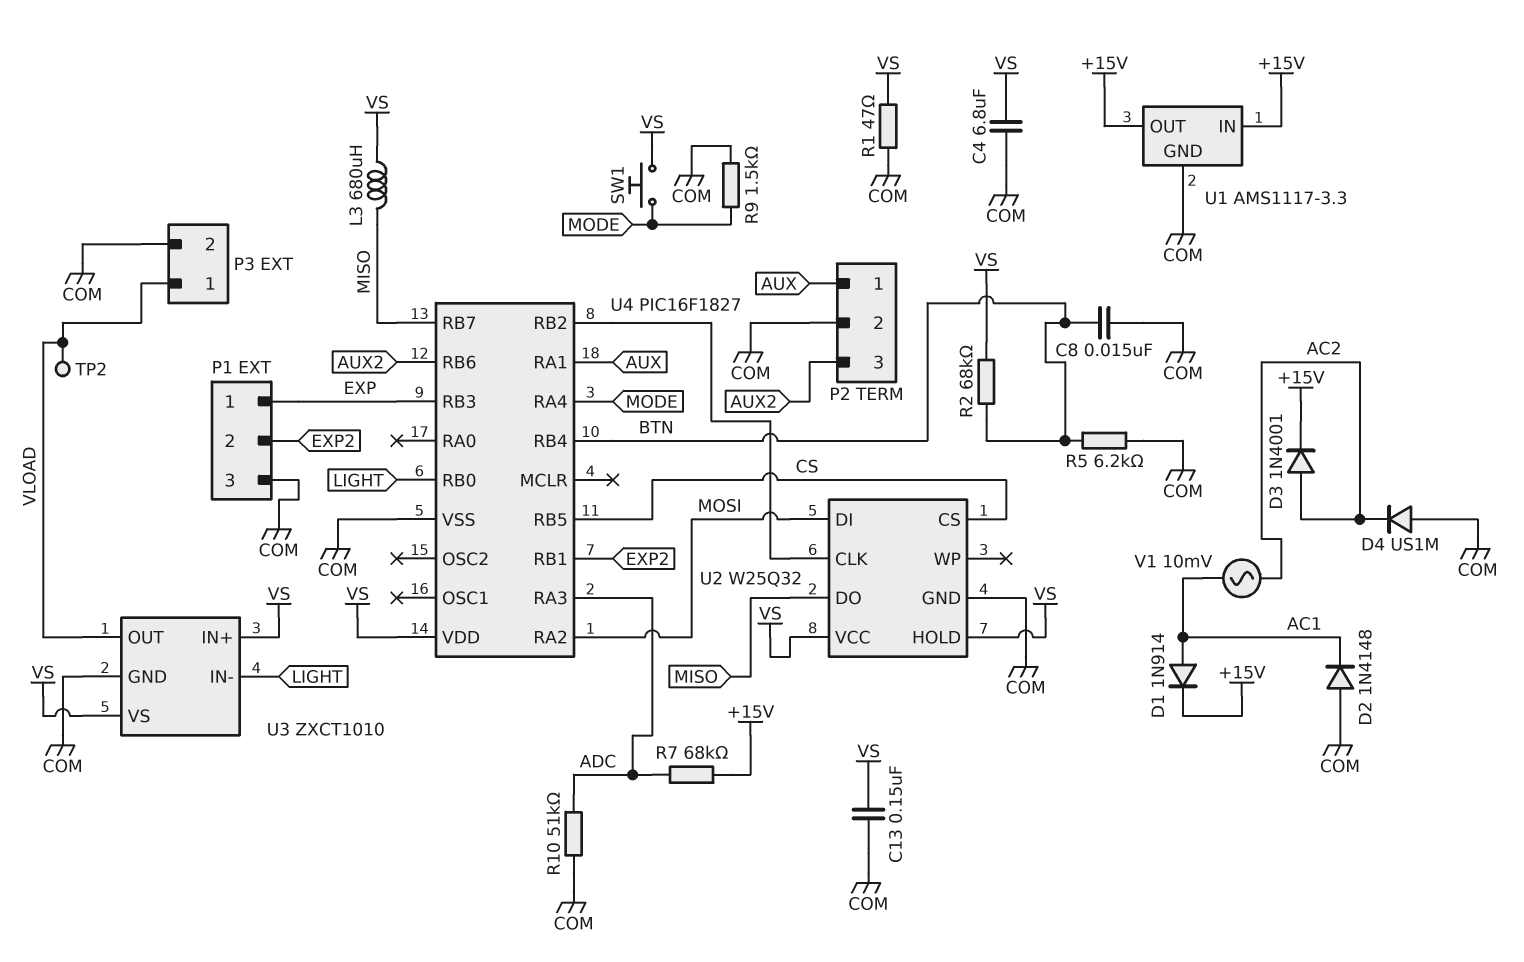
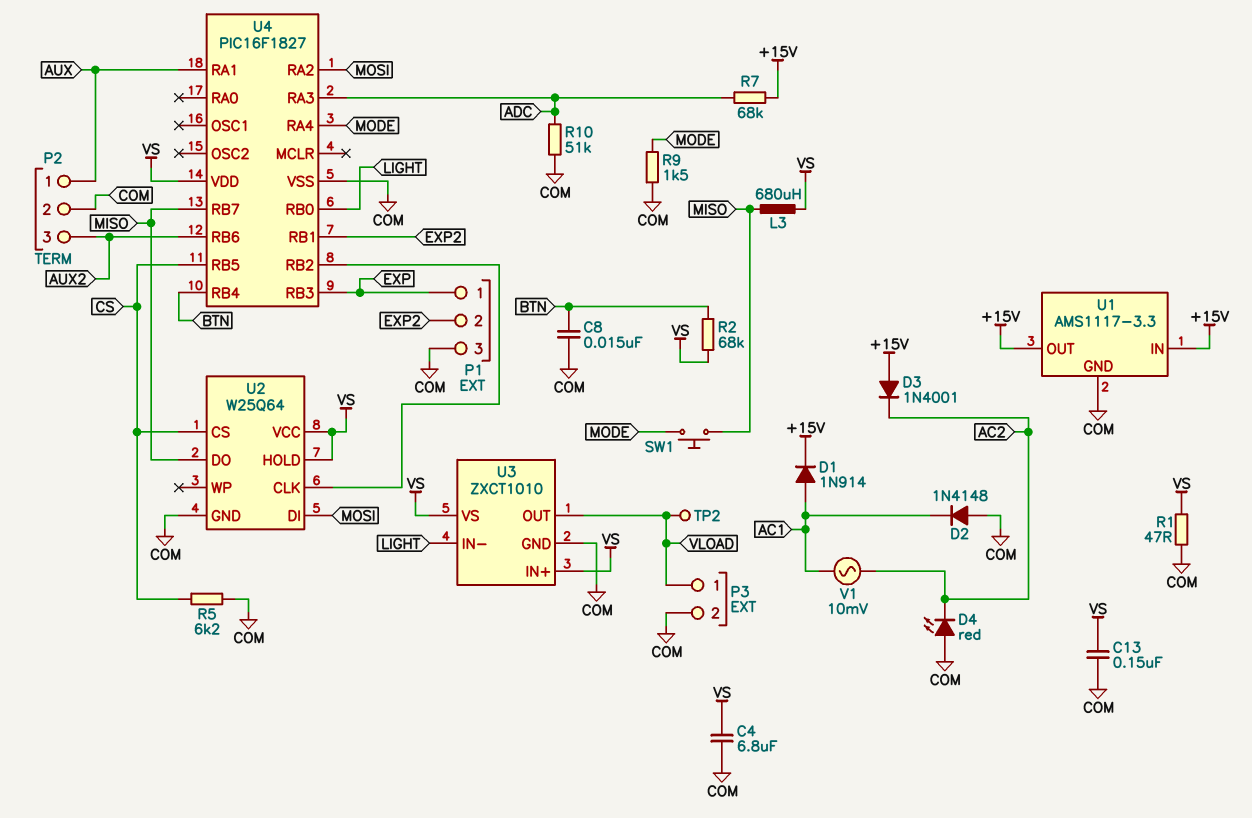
D3: diode 1N4001 (A AC2, K +15V) -> diode 1N4001 (A +15V, K AC2)
D4: diode US1M (A COM, K AC2) -> LED red (A COM, K AC2)
R5: 6.2k (BTN, COM) -> 6.2k (COM, CS)
SW1: button (MODE, VS) -> button (MISO, MODE)
U2: W25Q32 -> W25Q64

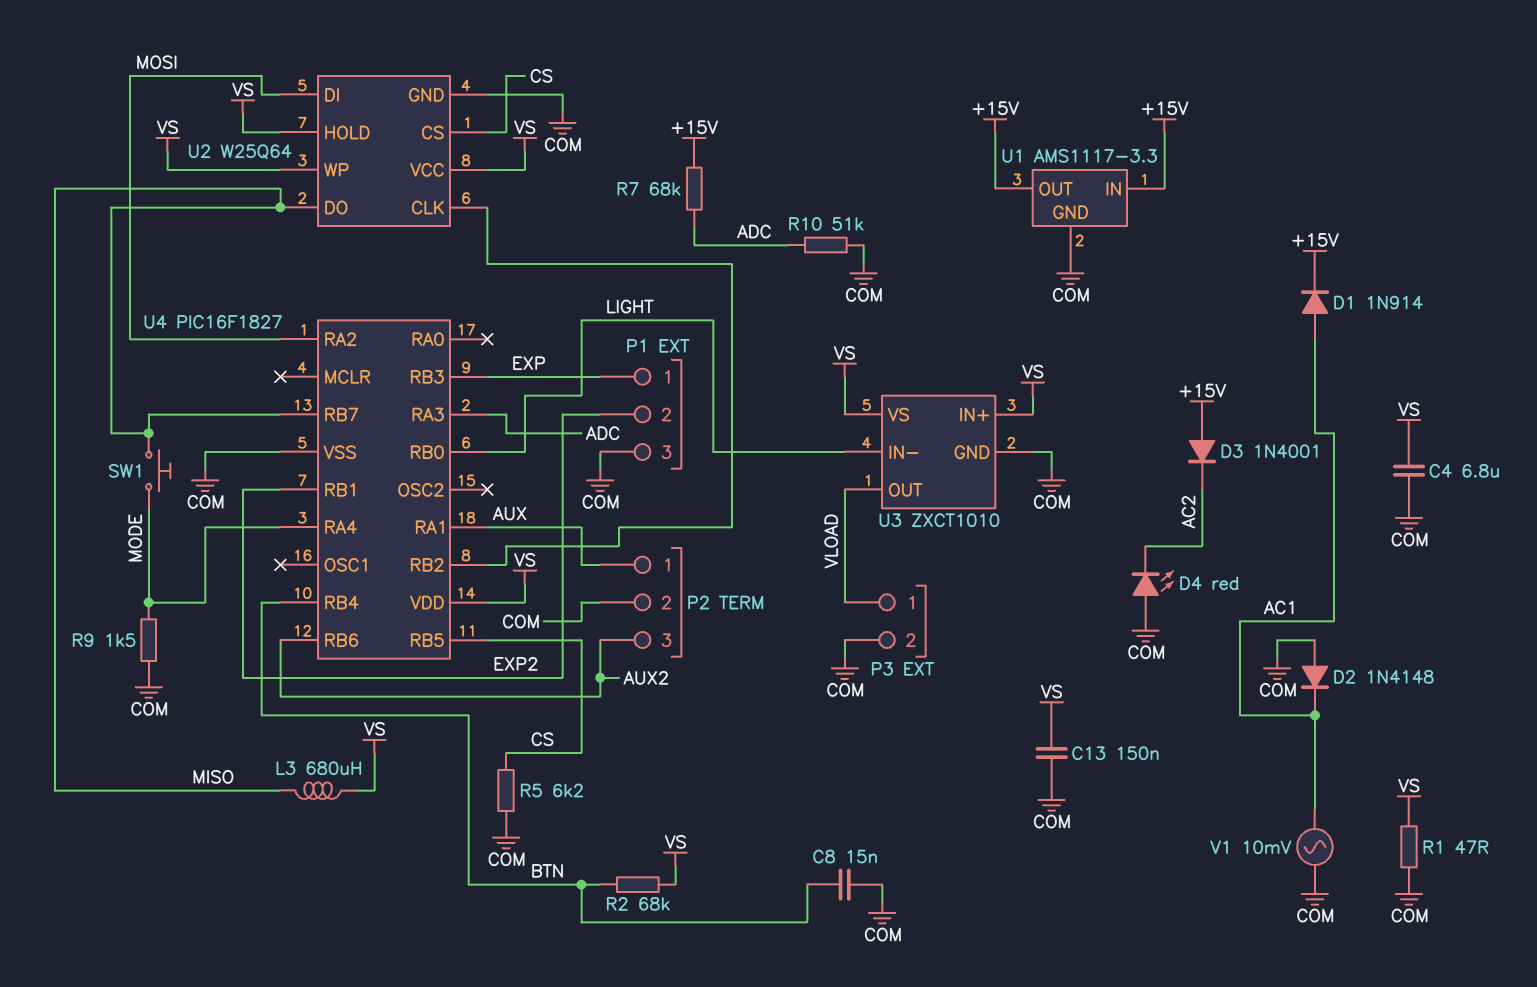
TP2: test point (VLOAD) -> none
U2 pin WP: none -> VS
V1: AC 10mV (AC1, AC2) -> AC 10mV (AC1, COM)

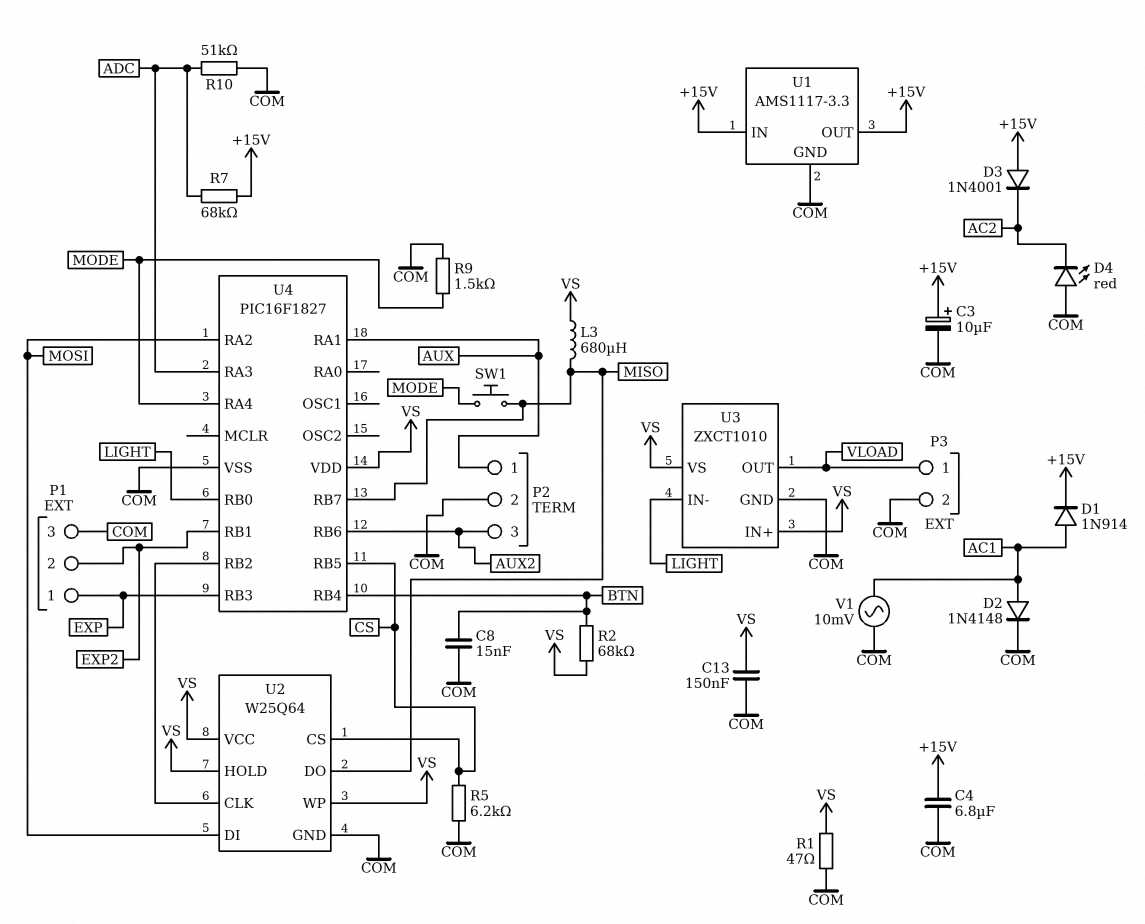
C3: none -> 10uF (plus +15V, minus COM)
C4: 6.8uF (COM, VS) -> 6.8uF (+15V, COM)
D2: diode 1N4148 (A COM, K AC1) -> diode 1N4148 (A AC1, K COM)

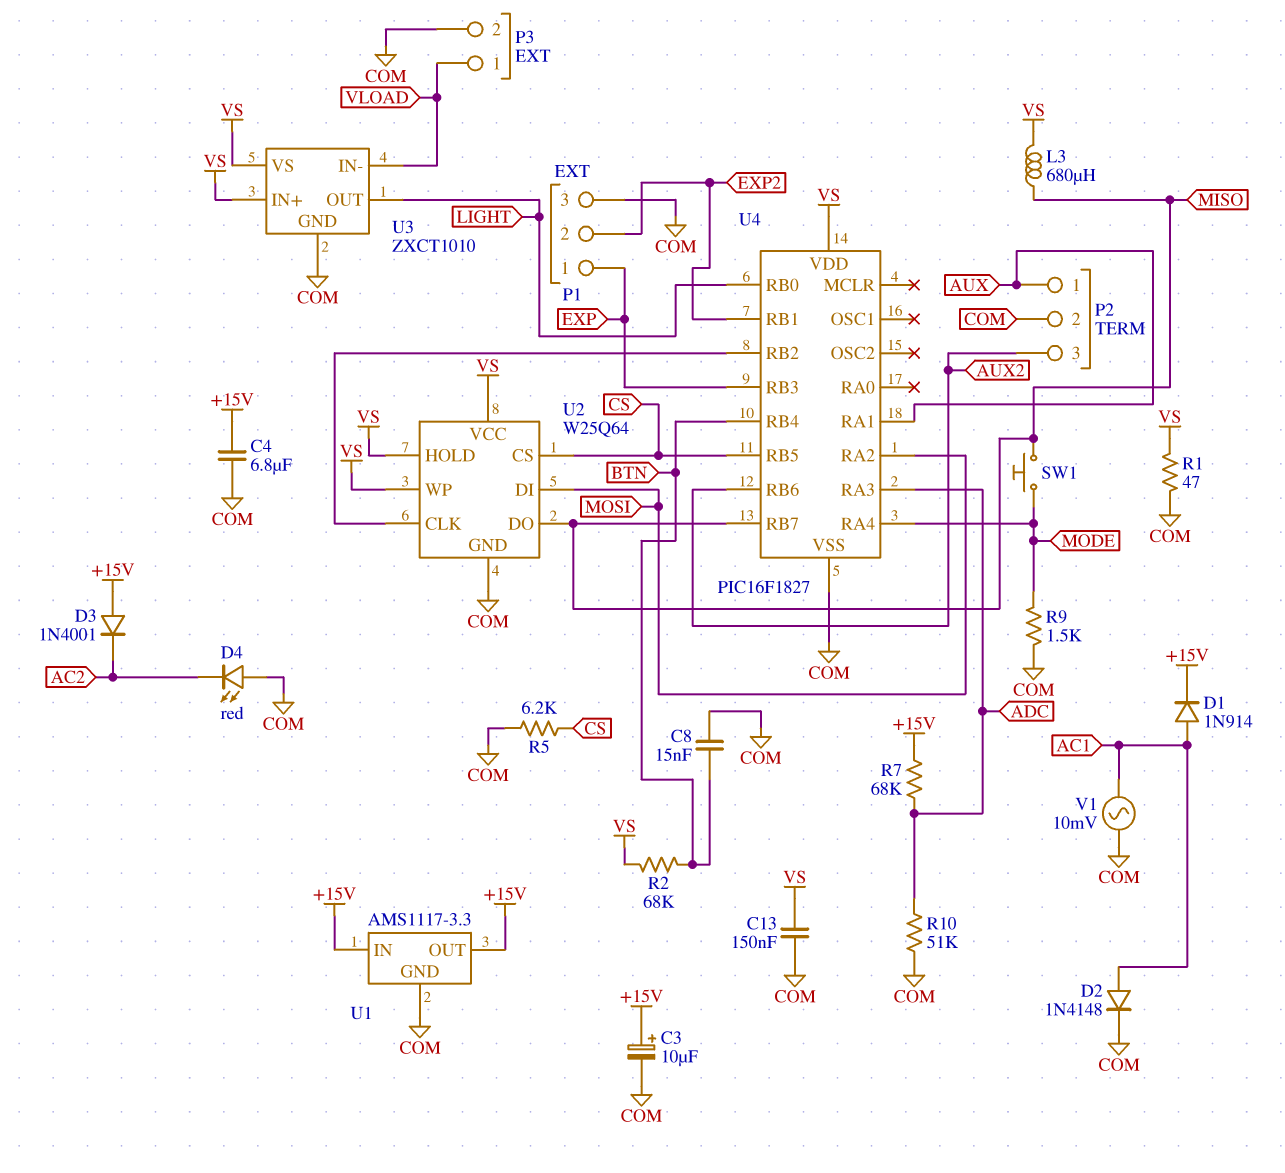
U3 pin IN-: LIGHT -> VLOAD
U3 pin OUT: VLOAD -> LIGHT

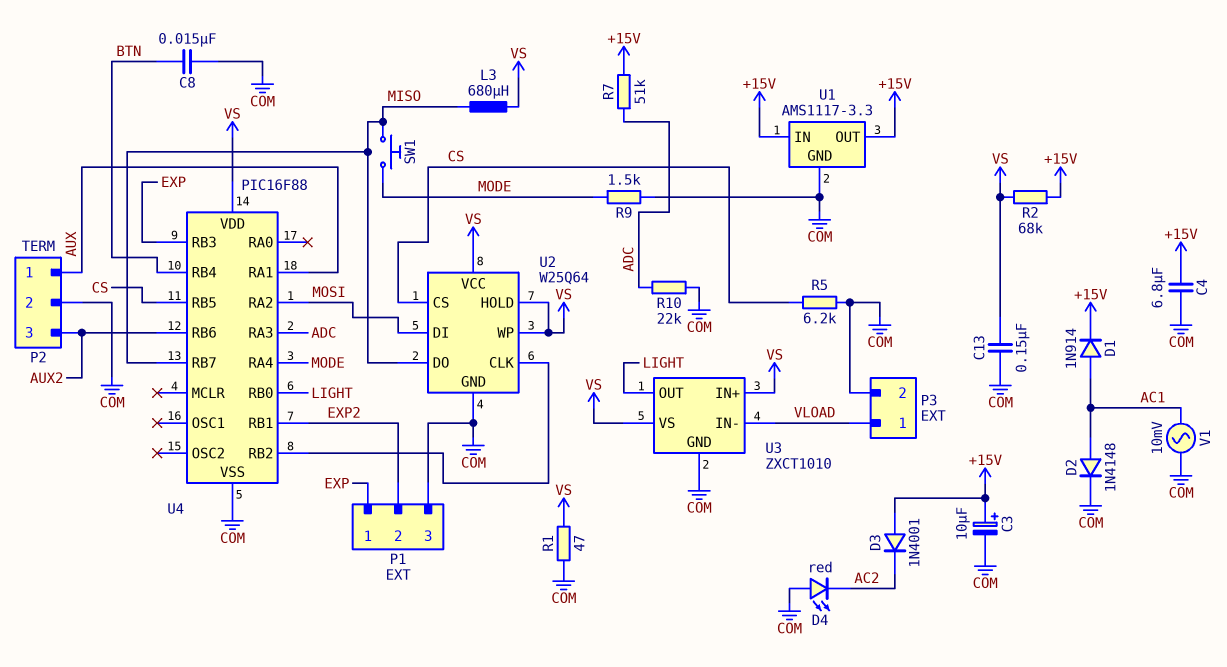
R2: 68k (BTN, VS) -> 68k (+15V, VS)
R7: 68k (+15V, ADC) -> 51k (+15V, ADC)
R10: 51k (ADC, COM) -> 22k (ADC, COM)
U4: PIC16F1827 -> PIC16F88

